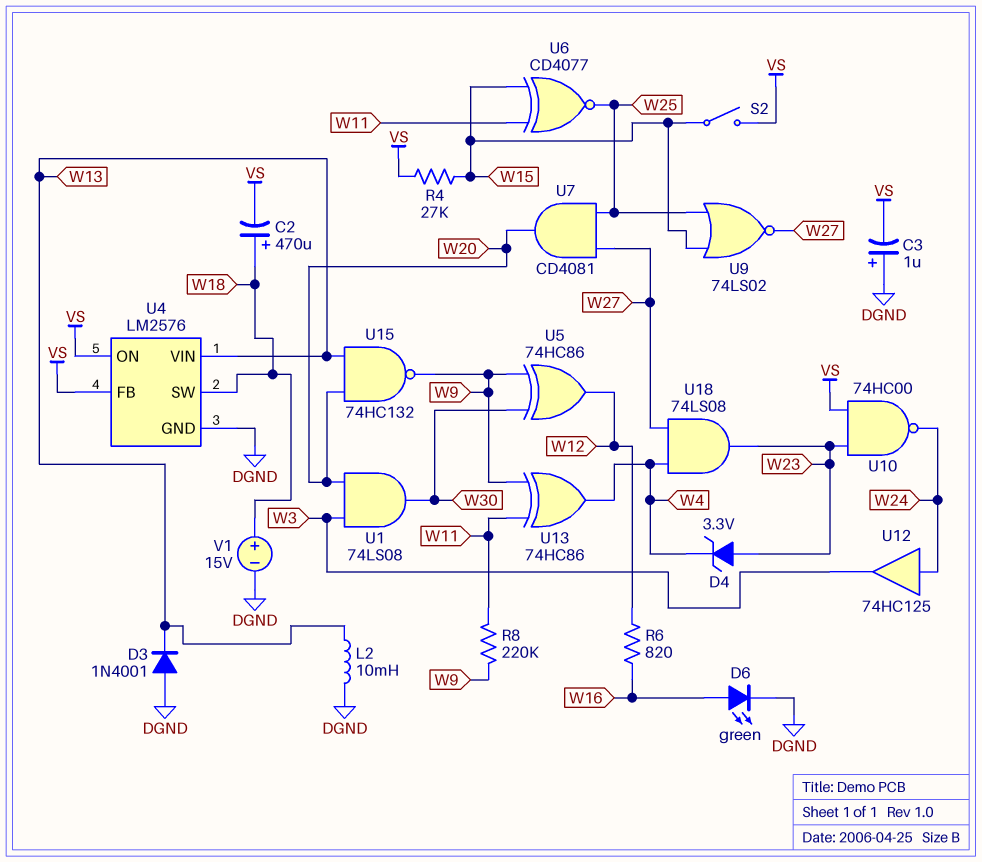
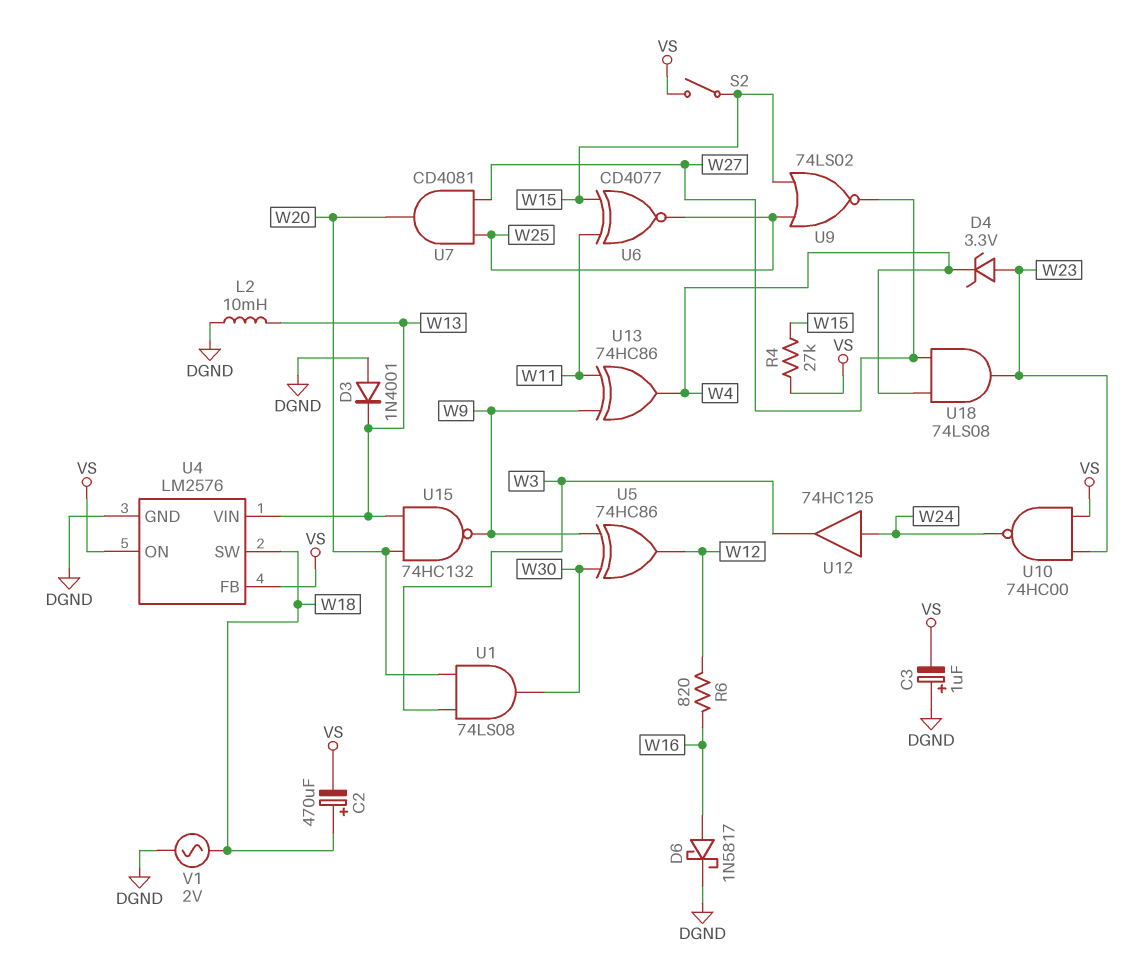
D6: LED green (A W16, K DGND) -> schottky 1N5817 (A W16, K DGND)
R8: 220k (W9, W11) -> none
V1: 15V (plus W18, minus DGND) -> AC 2V (DGND, W18)

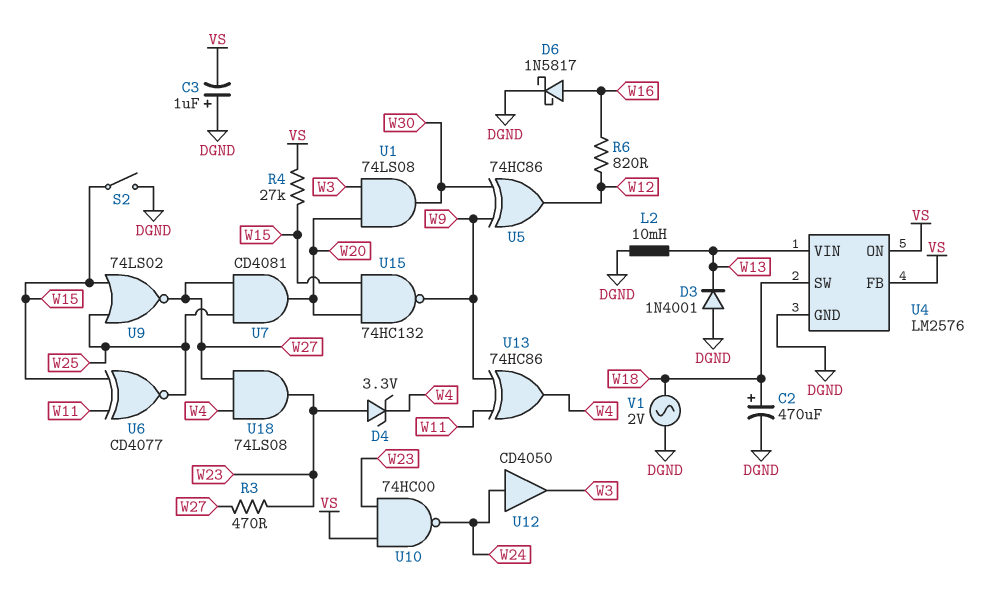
C2: 470uF (plus W18, minus VS) -> 470uF (plus W18, minus DGND)
R3: none -> 470 (W23, W27)
S2: switch (VS, W15) -> switch (DGND, W15)
U12: buffer 74HC125 (in W24, out W3) -> buffer CD4050 (in W24, out W3)
U15: NAND 74HC132 (in W13, in W20, out W9) -> NAND 74HC132 (in W15, in W20, out W9)

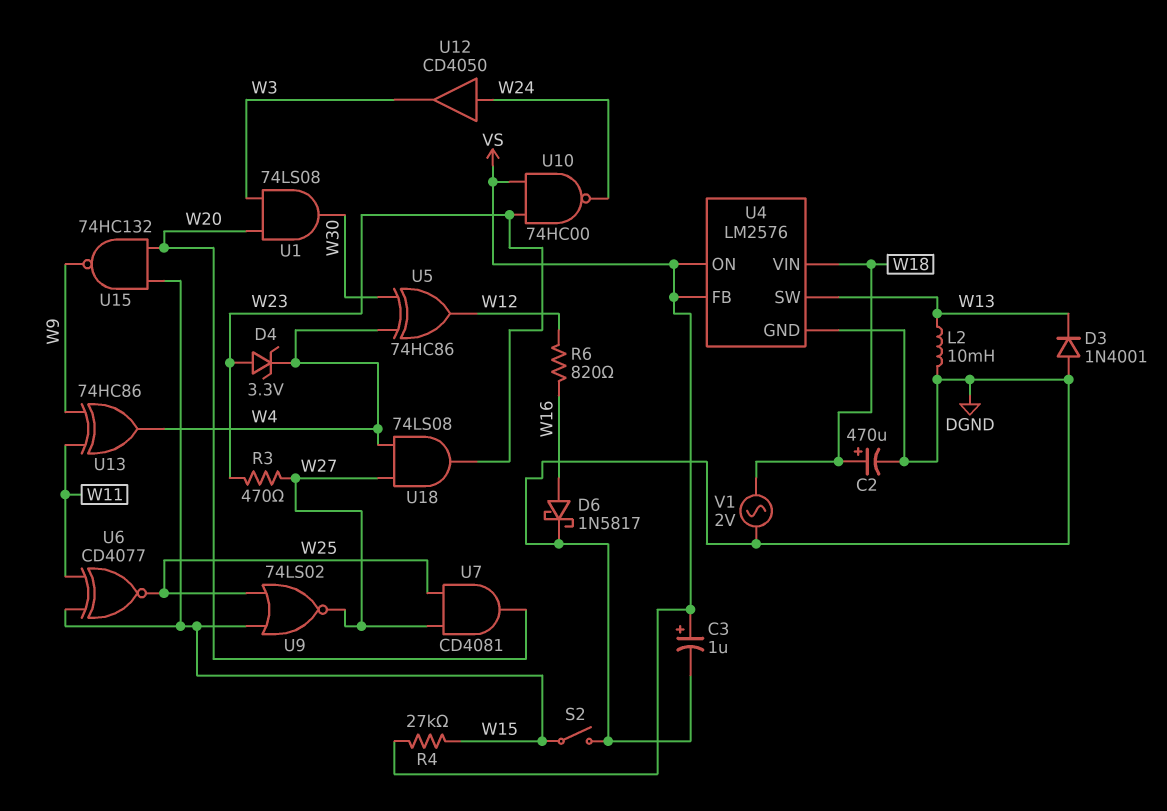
C3: 1uF (plus DGND, minus VS) -> 1uF (plus VS, minus DGND)
U4 pin SW: W18 -> W13
U4 pin VIN: W13 -> W18
U5: XOR 74HC86 (in W9, in W30, out W12) -> XOR 74HC86 (in W4, in W30, out W12)

